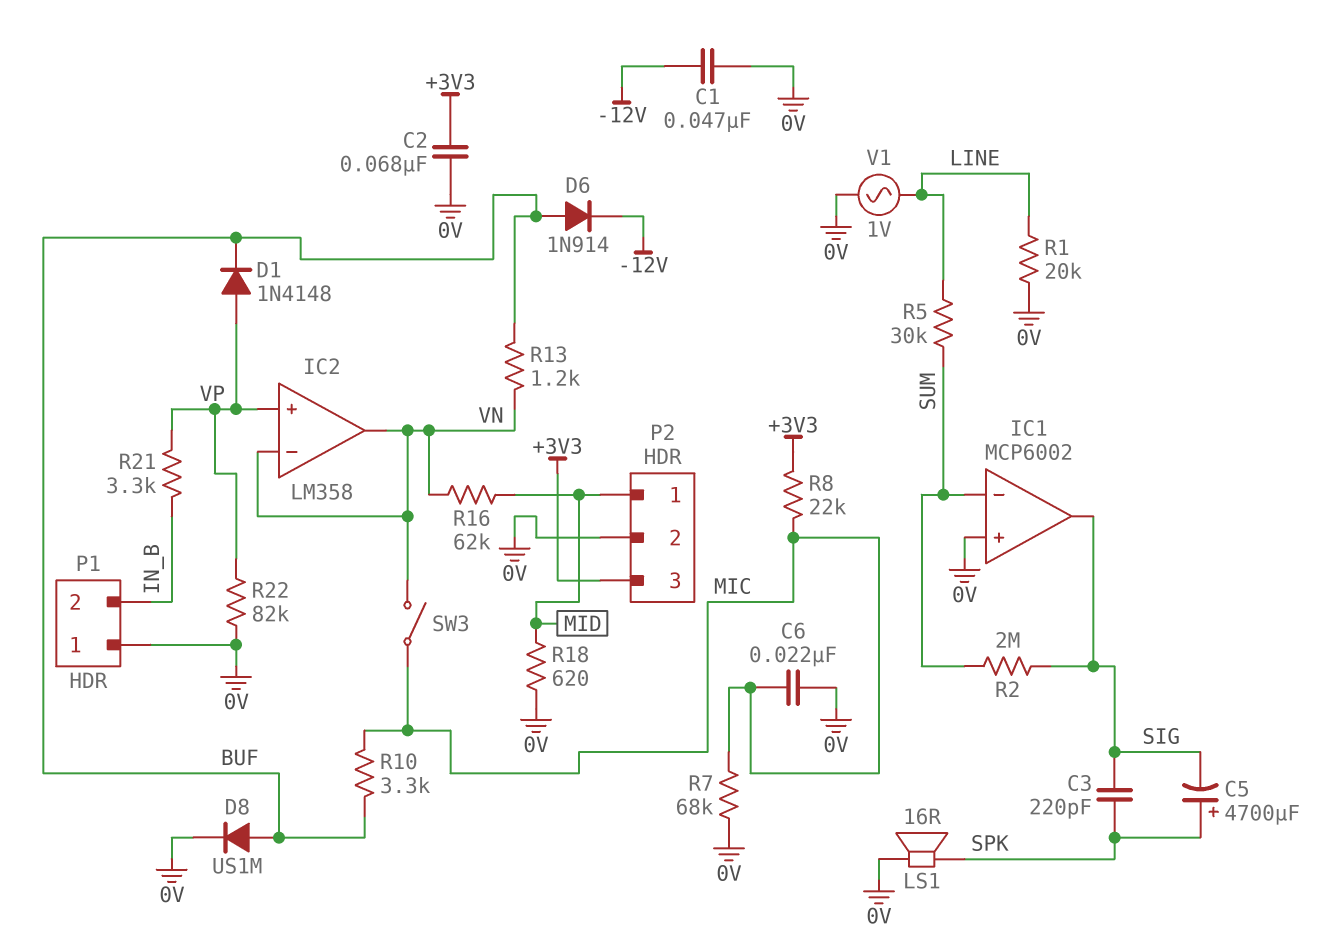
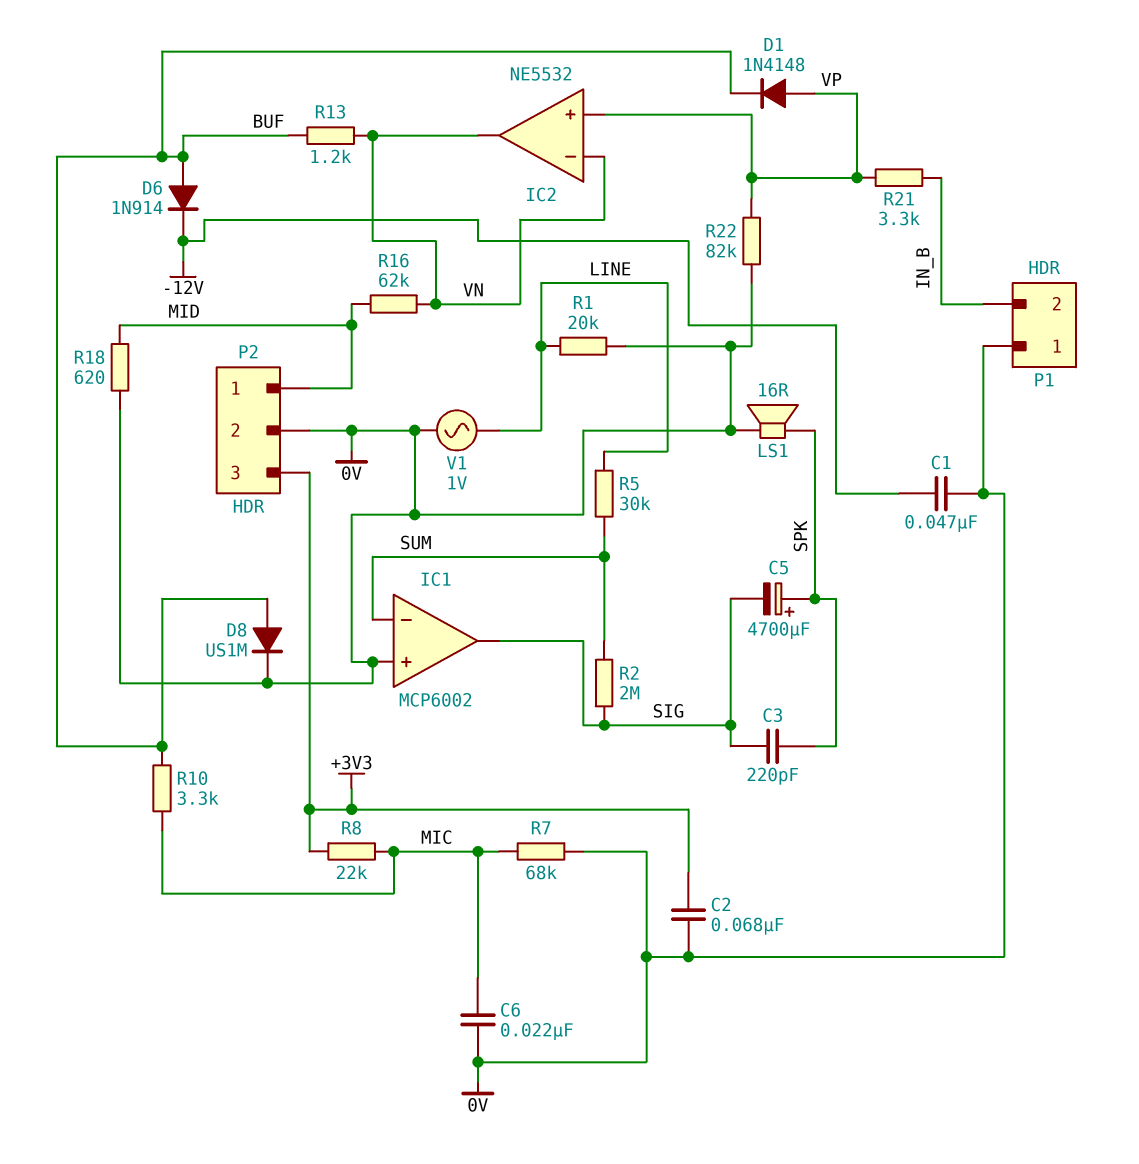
IC2: LM358 -> NE5532
SW3: switch (MIC, VN) -> none

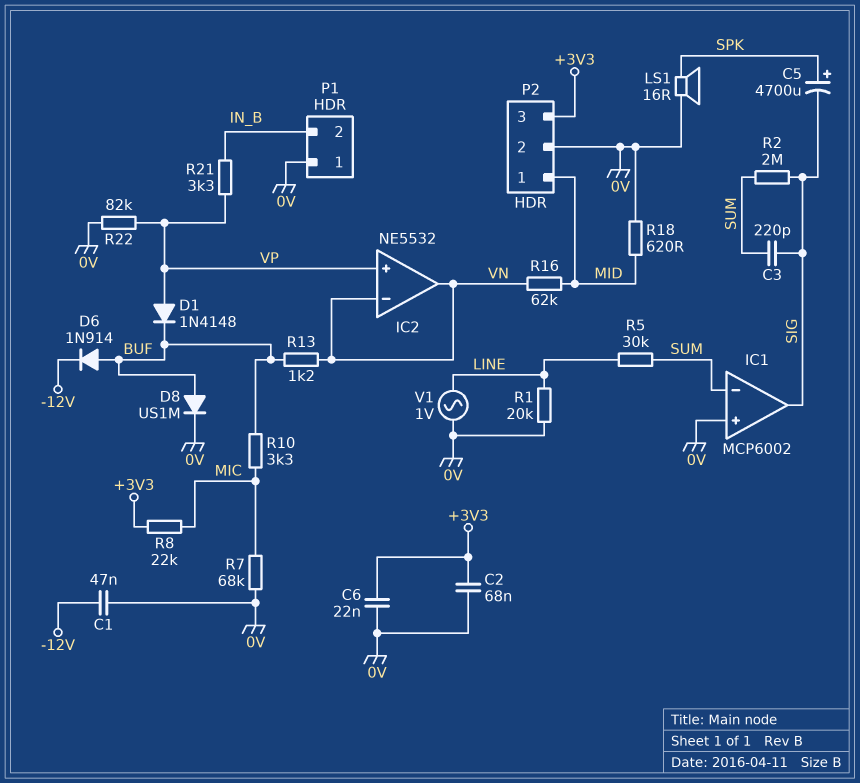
C3: 220pF (SIG, SPK) -> 220pF (SIG, SUM)
C6: 22nF (0V, MIC) -> 22nF (+3V3, 0V)

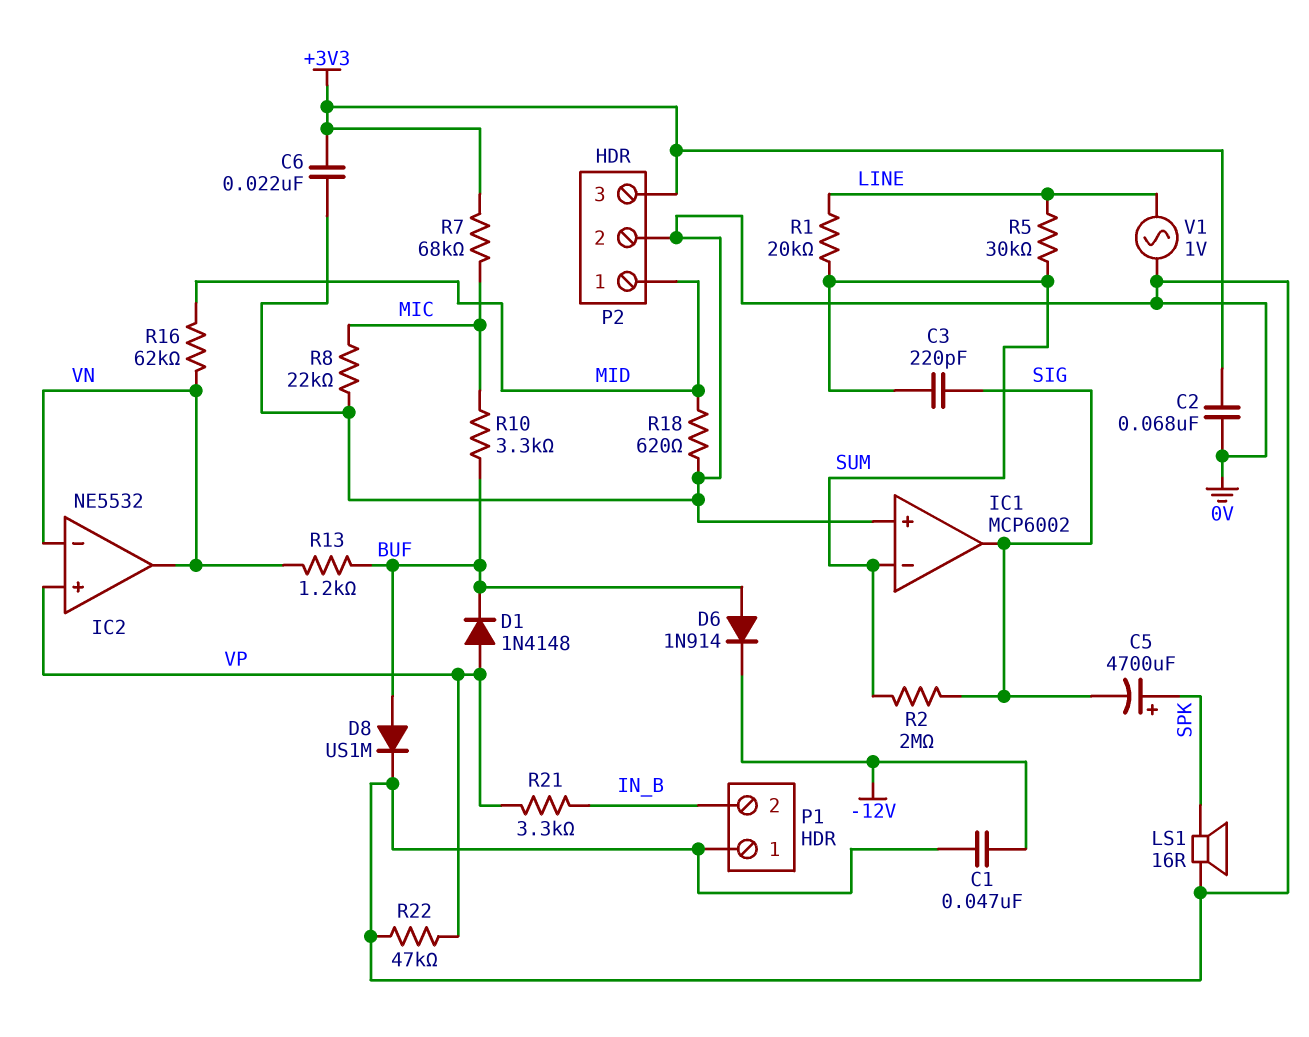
R1: 20k (0V, LINE) -> 20k (LINE, SUM)
R7: 68k (0V, MIC) -> 68k (+3V3, MIC)
R8: 22k (+3V3, MIC) -> 22k (0V, MIC)
R22: 82k (0V, VP) -> 47k (0V, VP)

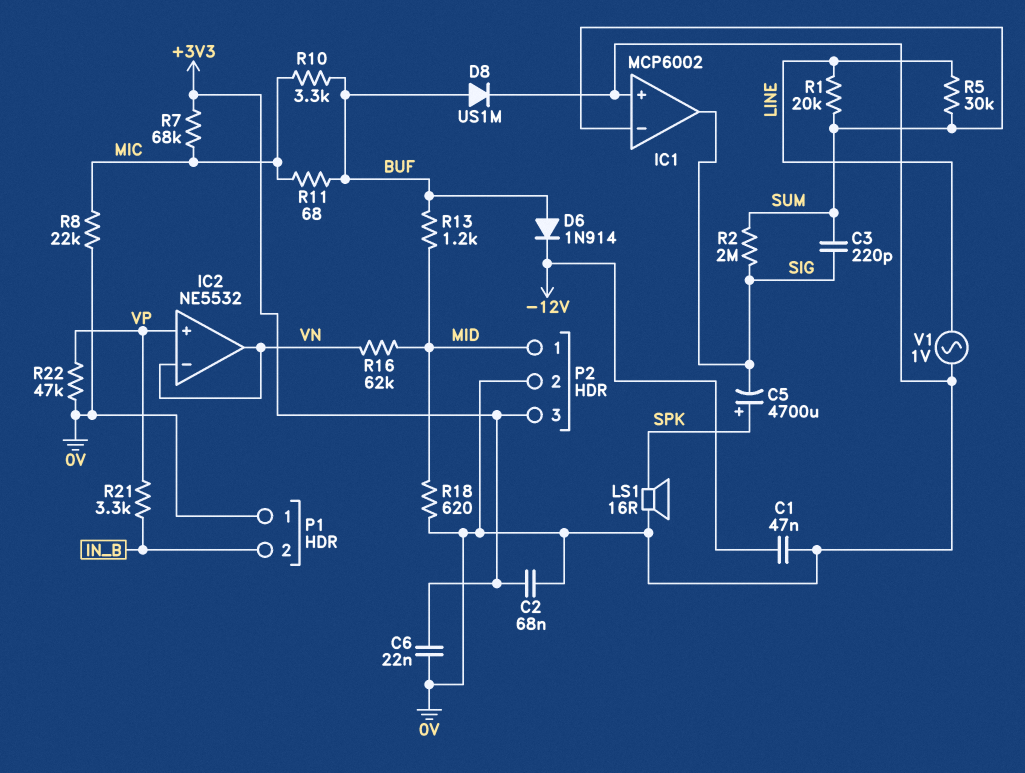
D1: diode 1N4148 (A VP, K BUF) -> none
R11: none -> 68 (BUF, MIC)
R13: 1.2k (BUF, VN) -> 1.2k (BUF, MID)

